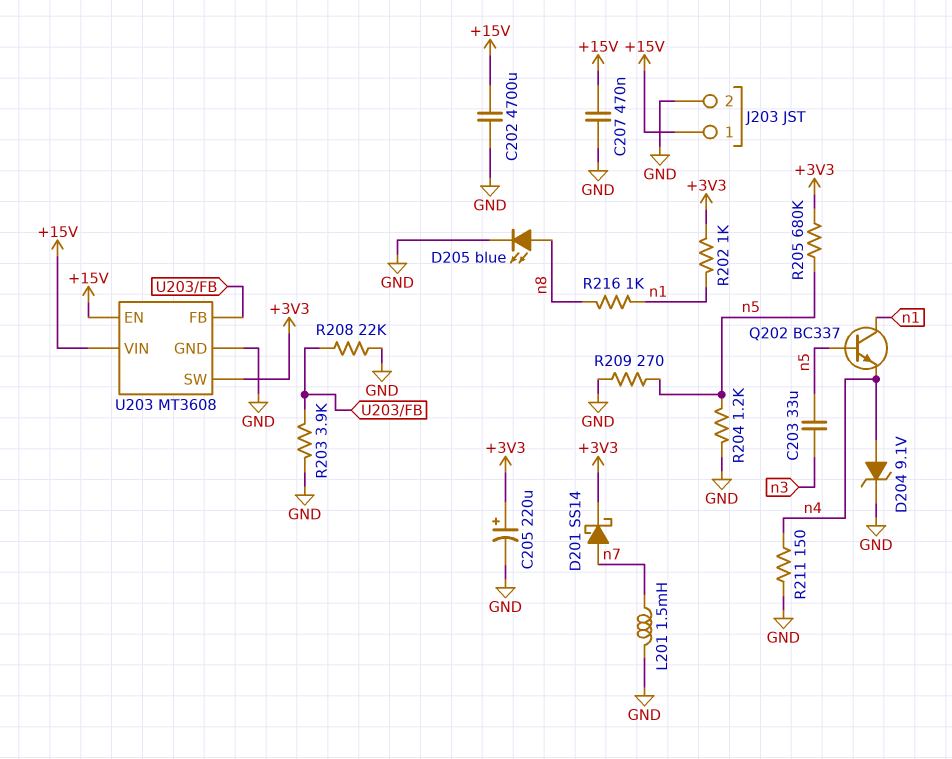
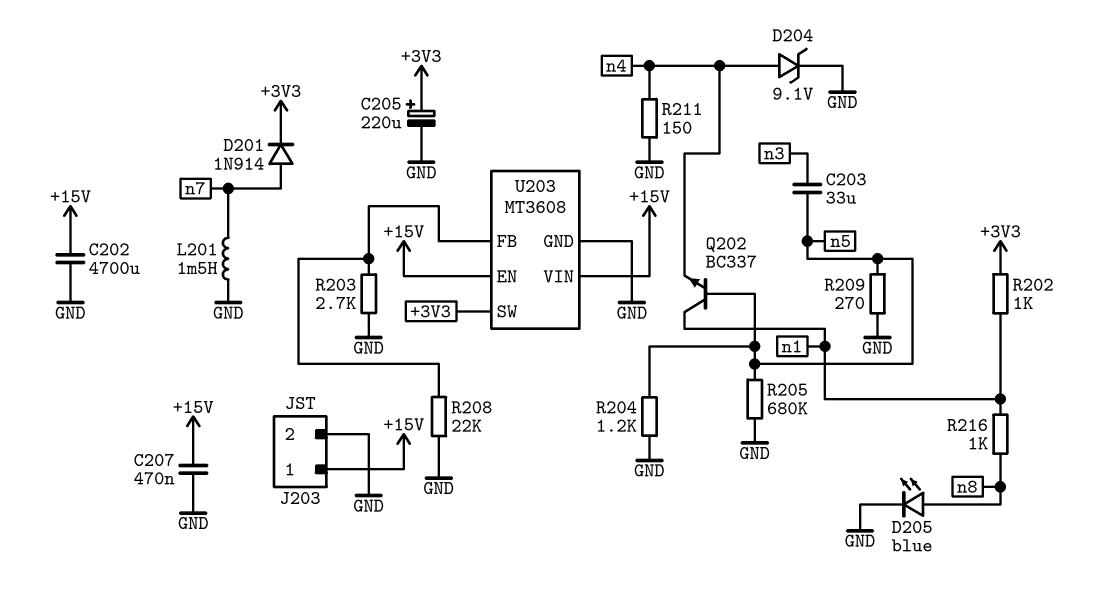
D201: schottky SS14 (A n7, K +3V3) -> diode 1N914 (A n7, K +3V3)
R203: 3.9k (GND, U203/FB) -> 2.7k (GND, U203/FB)
R205: 680k (+3V3, n5) -> 680k (GND, n5)

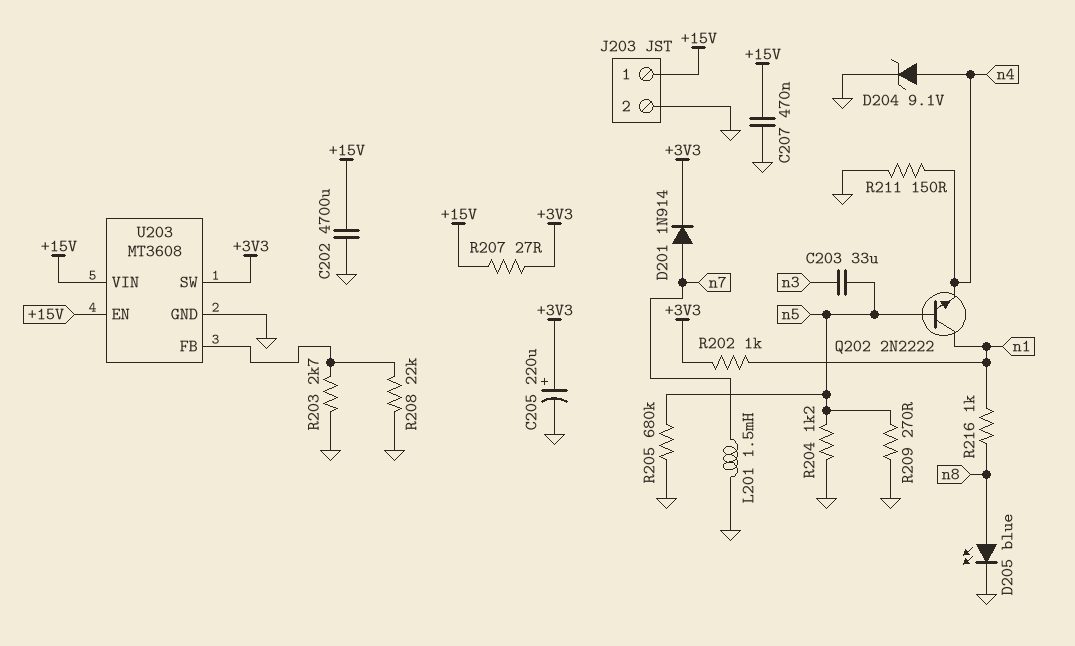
Q202: NPN BC337 (B n5, C n1, E n4) -> NPN 2N2222 (B n5, C n1, E n4)
R207: none -> 27 (+3V3, +15V)

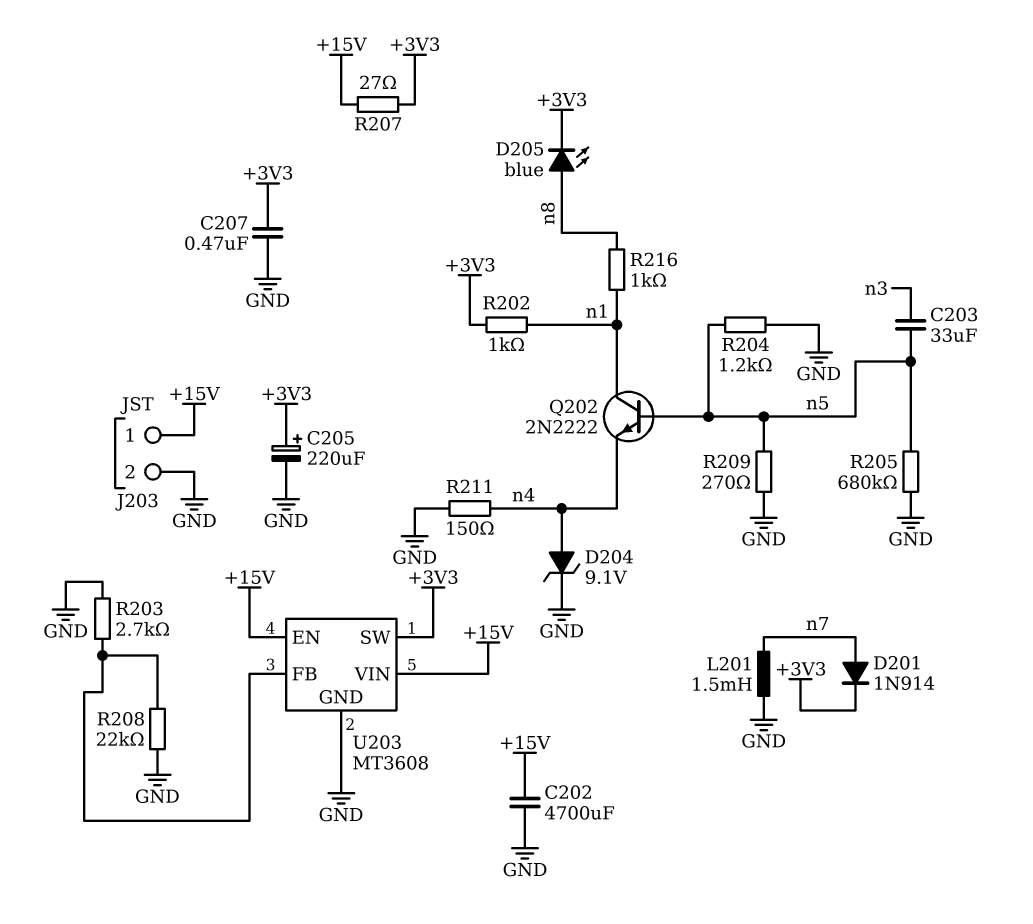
C207: 470nF (+15V, GND) -> 470nF (+3V3, GND)
D205: LED blue (A n8, K GND) -> LED blue (A n8, K +3V3)

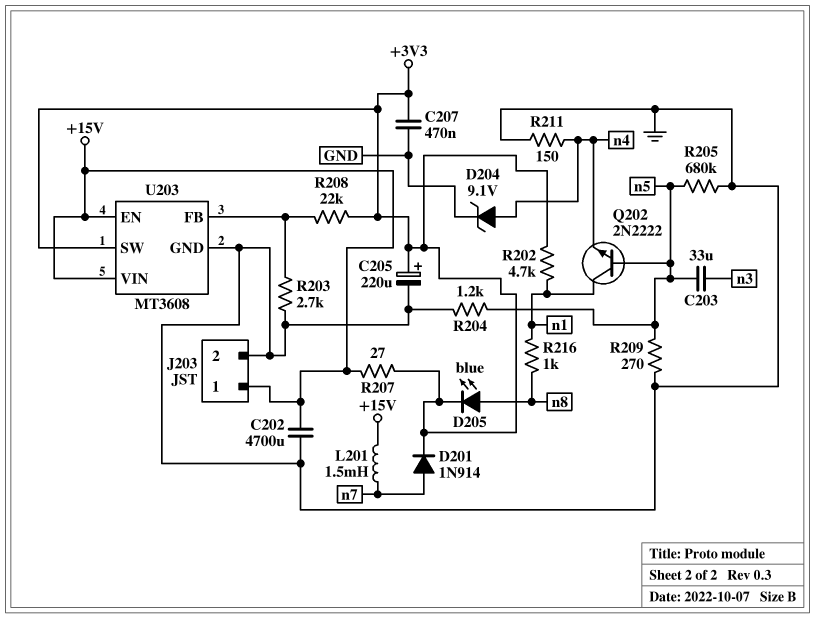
L201: 1.5mH (GND, n7) -> 1.5mH (+15V, n7)
R202: 1k (+3V3, n1) -> 4.7k (+3V3, n1)
R208: 22k (GND, U203/FB) -> 22k (+3V3, U203/FB)

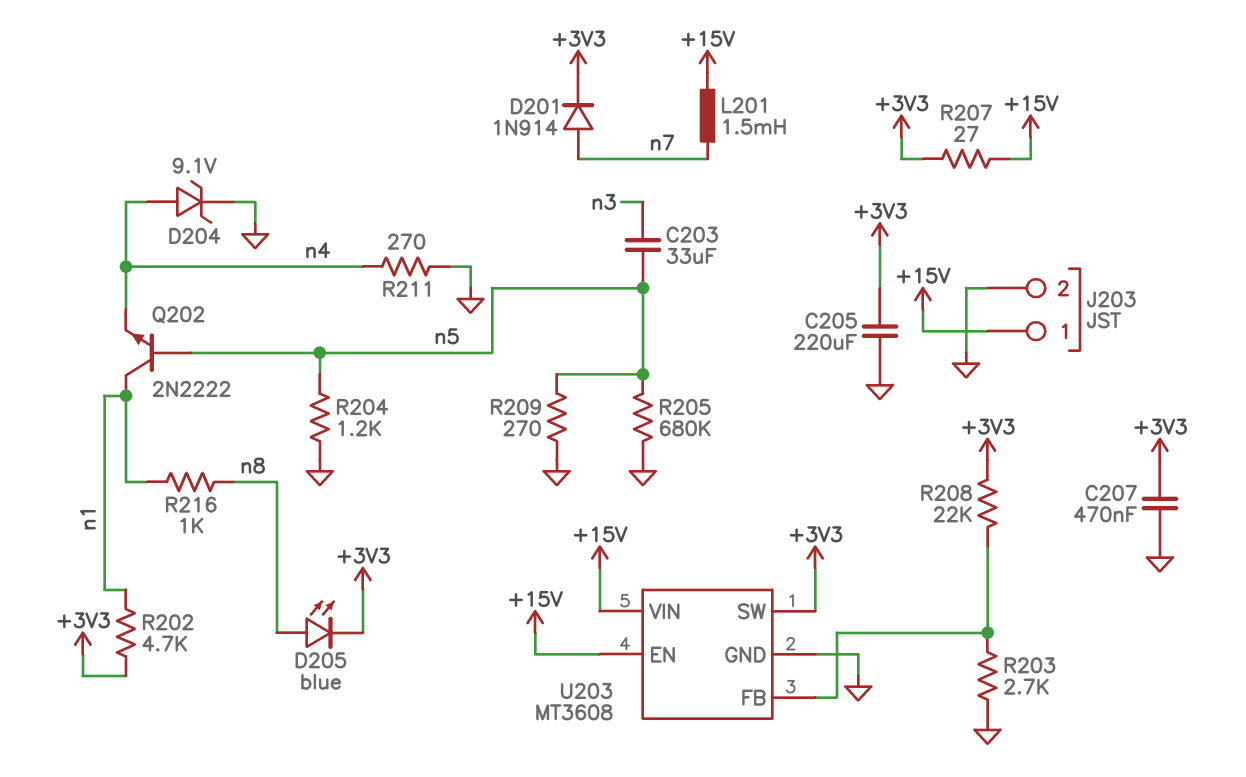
C202: 4700uF (+15V, GND) -> none
C205: 220uF (plus +3V3, minus GND) -> 220uF (+3V3, GND)
R211: 150 (GND, n4) -> 270 (GND, n4)

